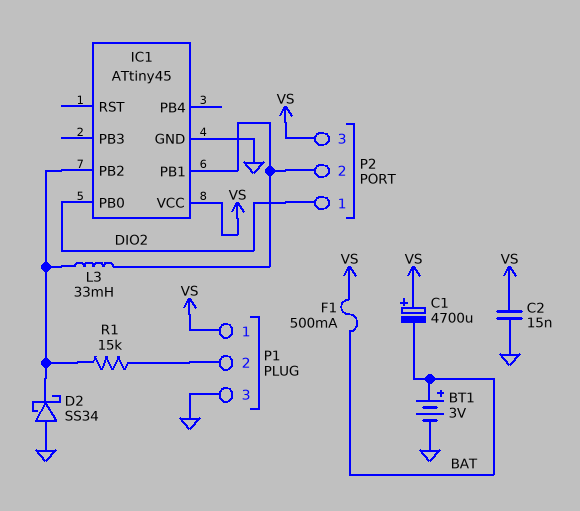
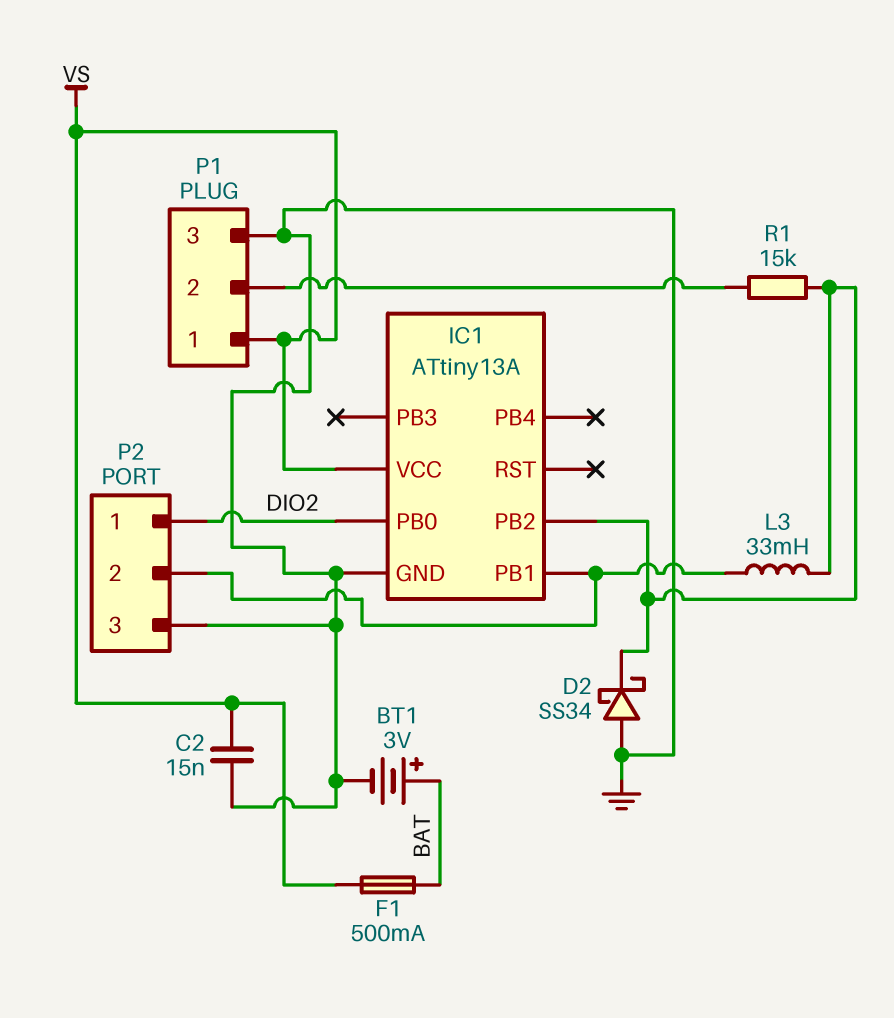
C1: 4700uF (plus VS, minus BAT) -> none
IC1: ATtiny45 -> ATtiny13A
P2 pin 3: VS -> GND

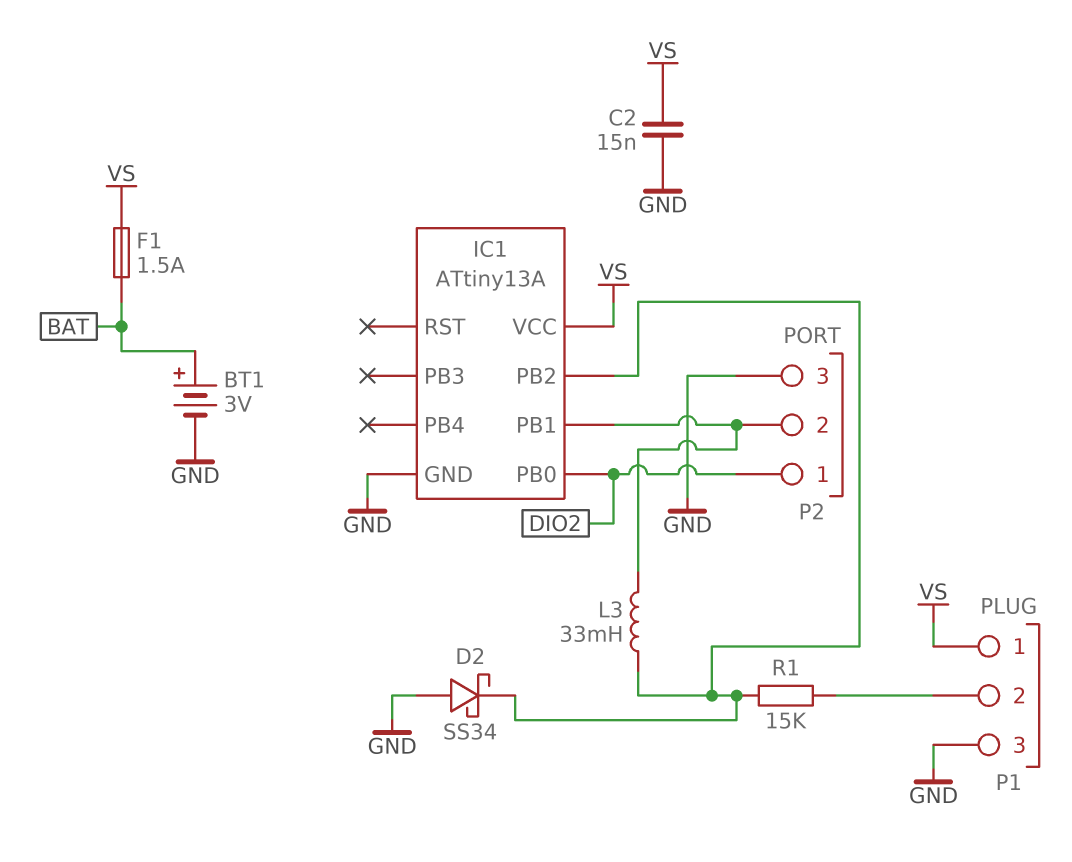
F1: 500mA (BAT, VS) -> 1.5A (BAT, VS)

